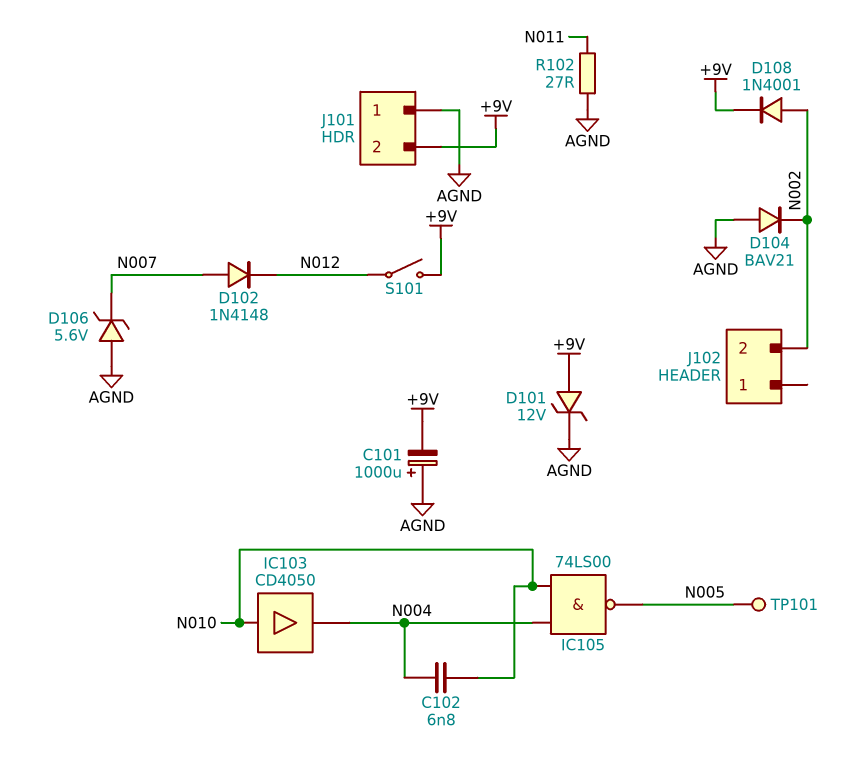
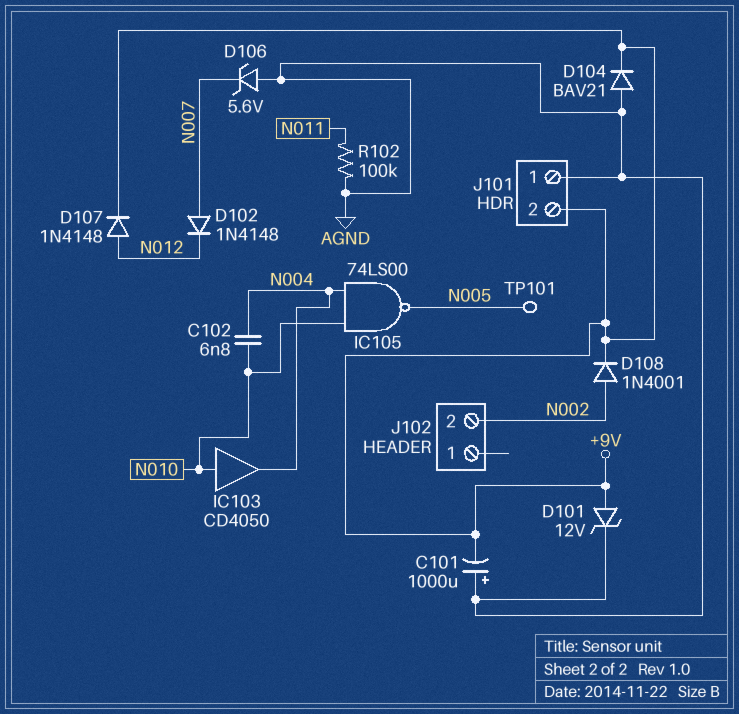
D104: diode BAV21 (A AGND, K N002) -> diode BAV21 (A AGND, K +9V)
D107: none -> diode 1N4148 (A N012, K +9V)
R102: 27 (AGND, N011) -> 100k (AGND, N011)
S101: switch (+9V, N012) -> none

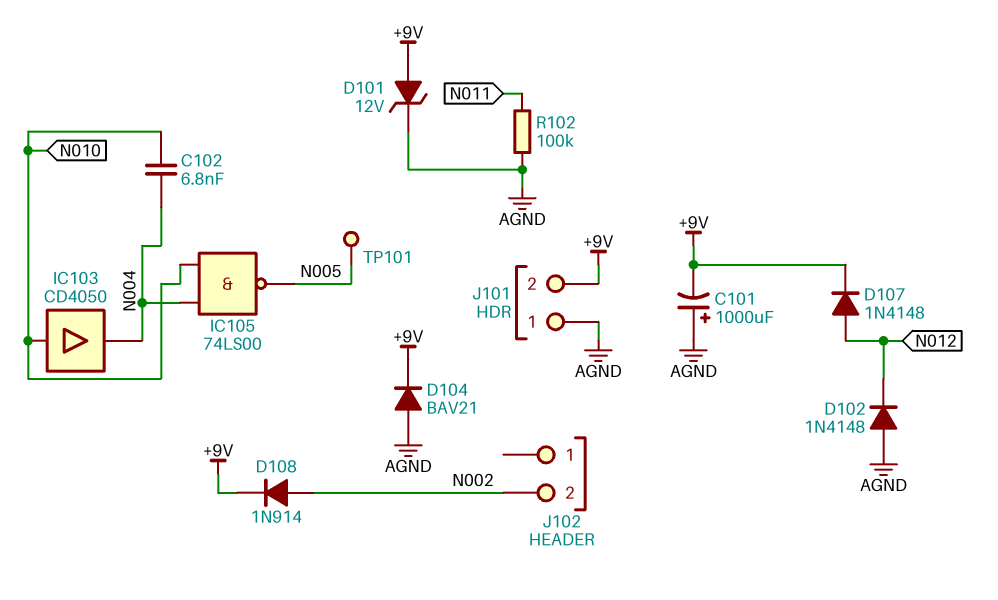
D102: diode 1N4148 (A N007, K N012) -> diode 1N4148 (A AGND, K N012)
D106: zener 5.6V (A AGND, K N007) -> none
D108: diode 1N4001 (A N002, K +9V) -> diode 1N914 (A N002, K +9V)

